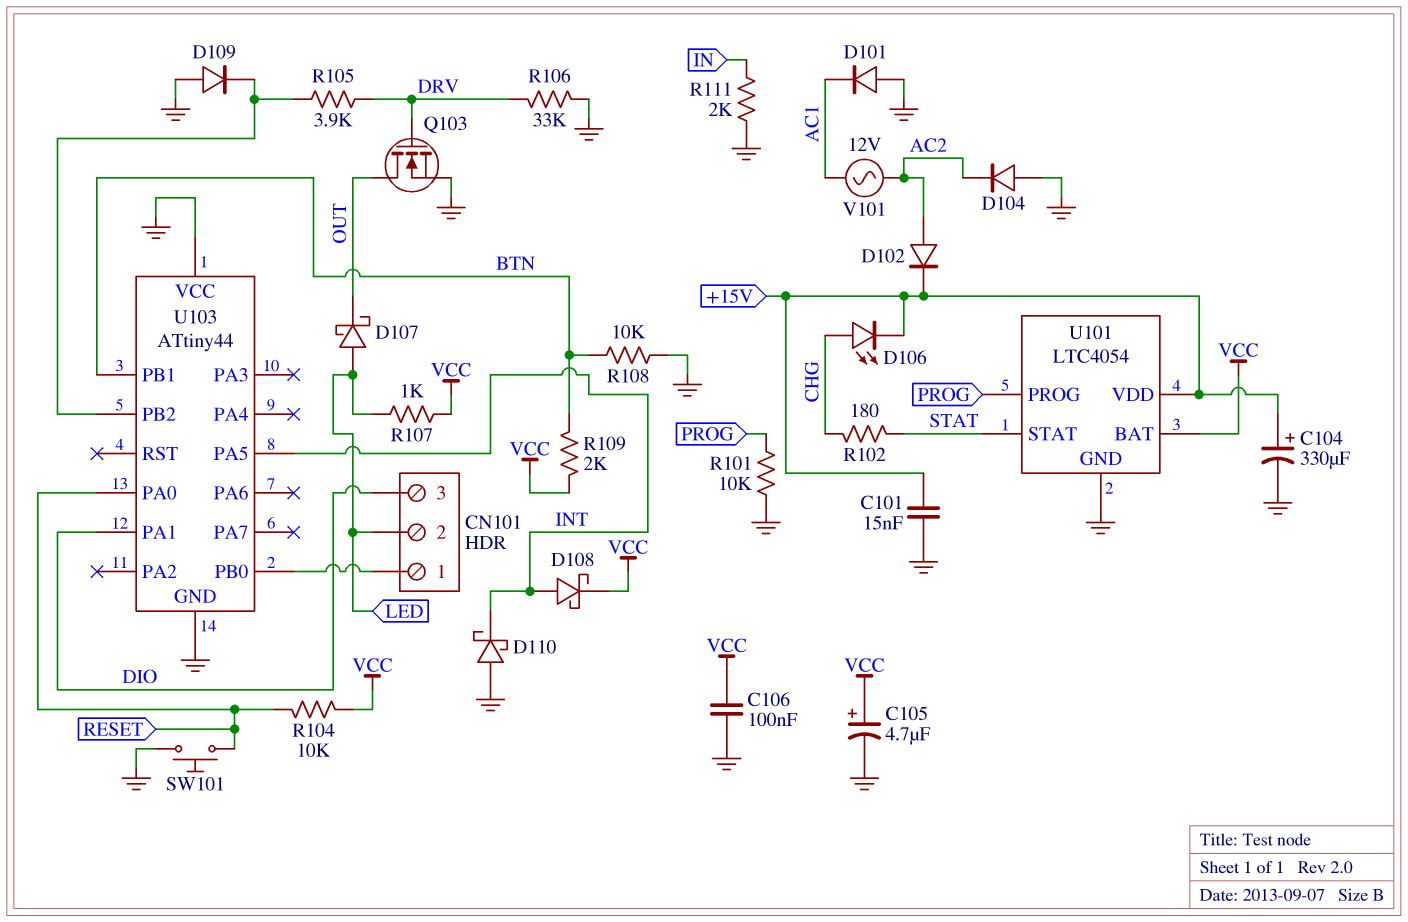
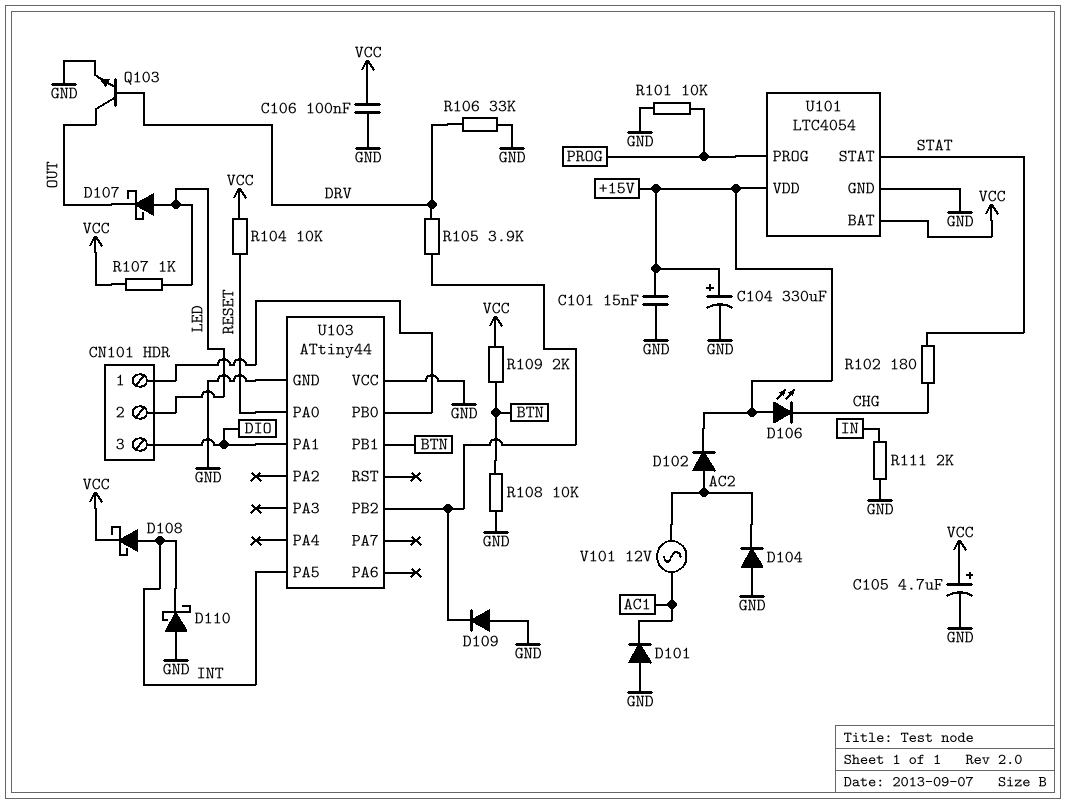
D106: LED (A CHG, K +15V) -> LED (A +15V, K CHG)
Q103: NMOS (G DRV, D OUT, S GND) -> NPN (B DRV, C OUT, E GND)
SW101: button (GND, RESET) -> none

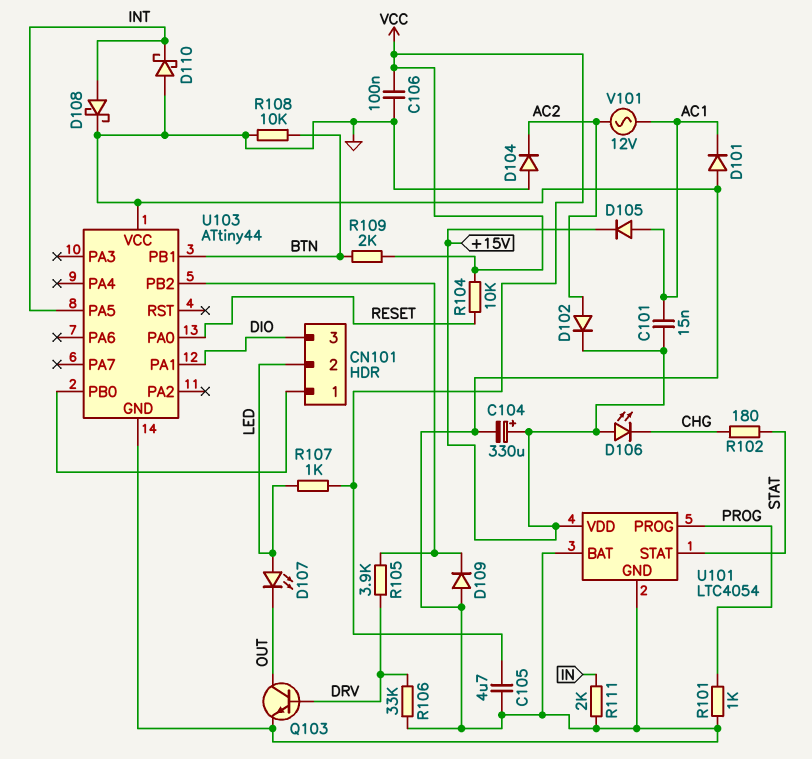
C101: 15nF (+15V, GND) -> 15nF (+15V, AC1)
C105: 4.7uF (plus VCC, minus GND) -> 4.7uF (GND, VCC)
D105: none -> diode (A AC1, K +15V)
D107: schottky (A LED, K OUT) -> LED (A LED, K OUT)
D108: schottky (A INT, K VCC) -> schottky (A INT, K GND)
R101: 10k (GND, PROG) -> 1k (GND, PROG)
U101 pin BAT: VCC -> GND

